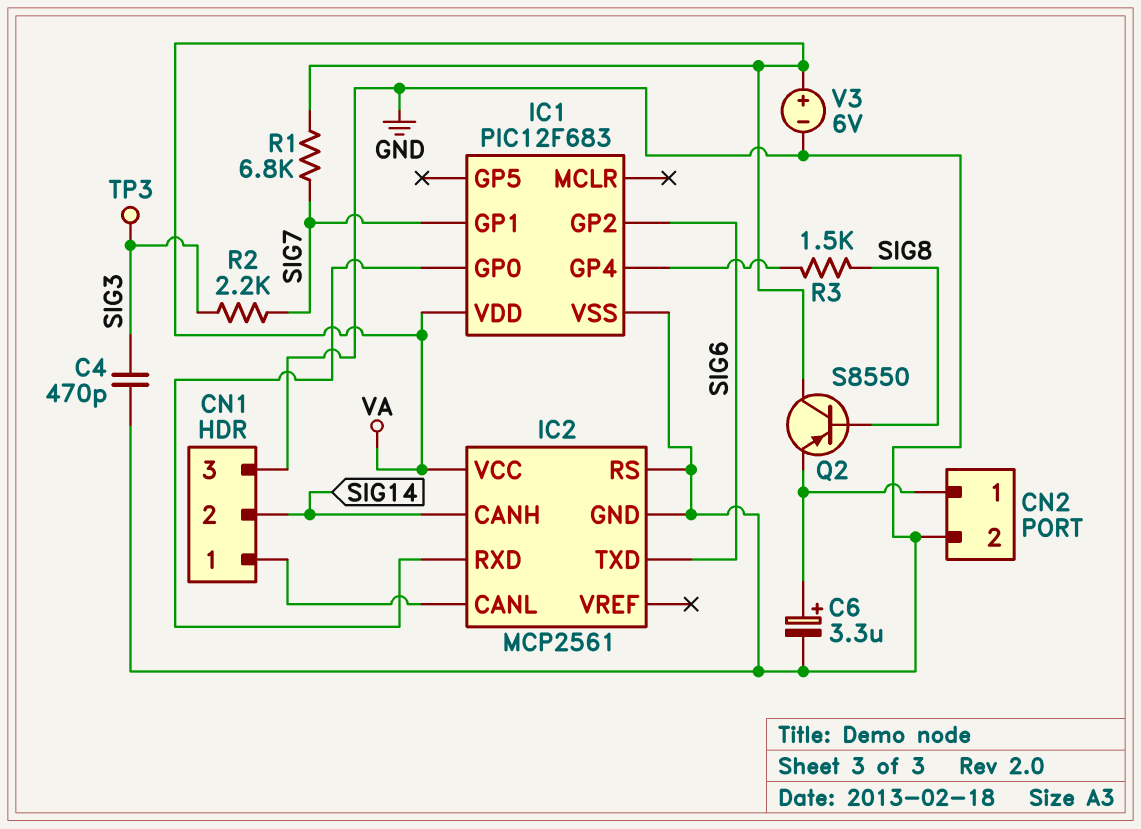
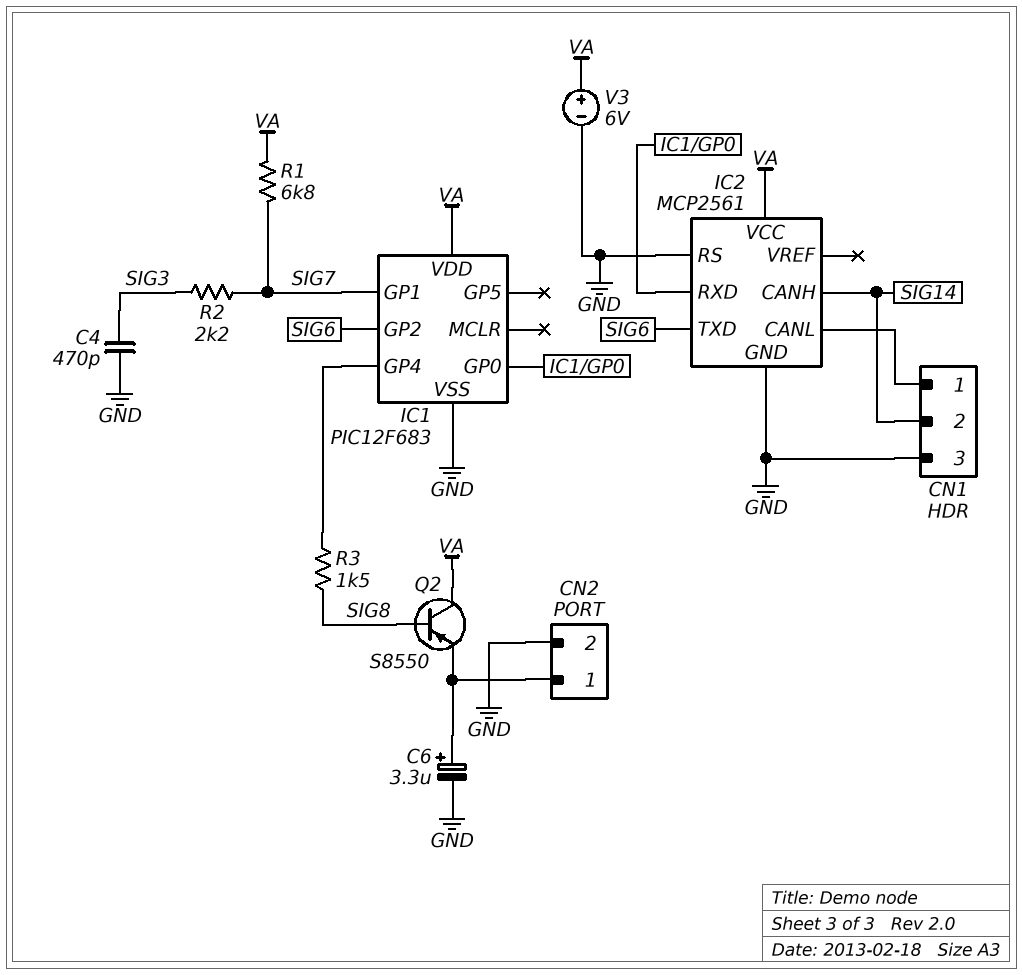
TP3: test point (SIG3) -> none

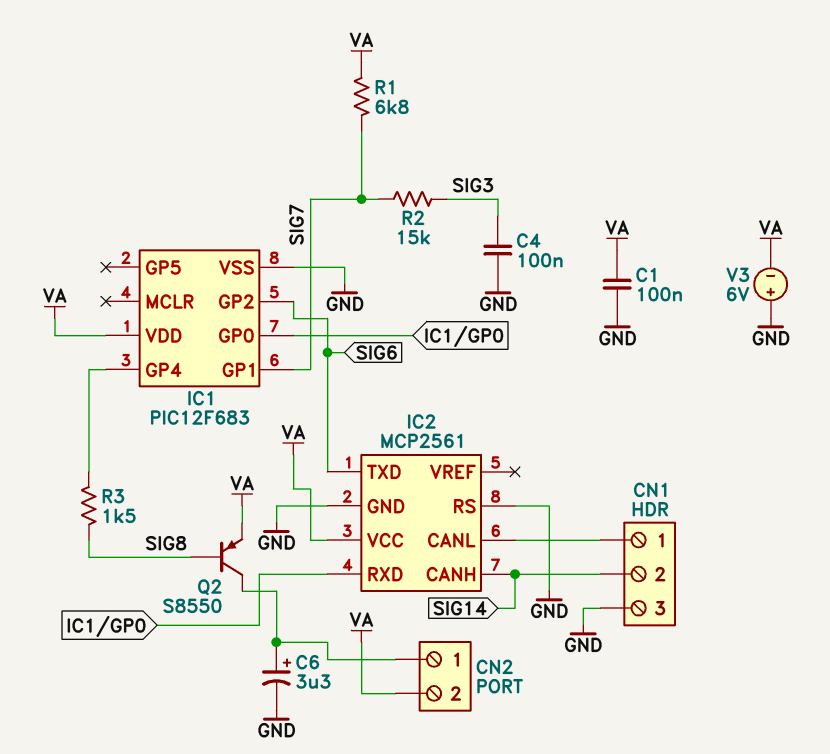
C1: none -> 100nF (GND, VA)
C4: 470pF (GND, SIG3) -> 100nF (GND, SIG3)
CN2 pin 2: GND -> VA
Q2: PNP S8550 (B SIG8, C VA, E CN2/1) -> PNP S8550 (B SIG8, C CN2/1, E VA)
R2: 2.2k (SIG3, SIG7) -> 15k (SIG3, SIG7)
V3: 6V (plus VA, minus GND) -> 6V (plus GND, minus VA)

